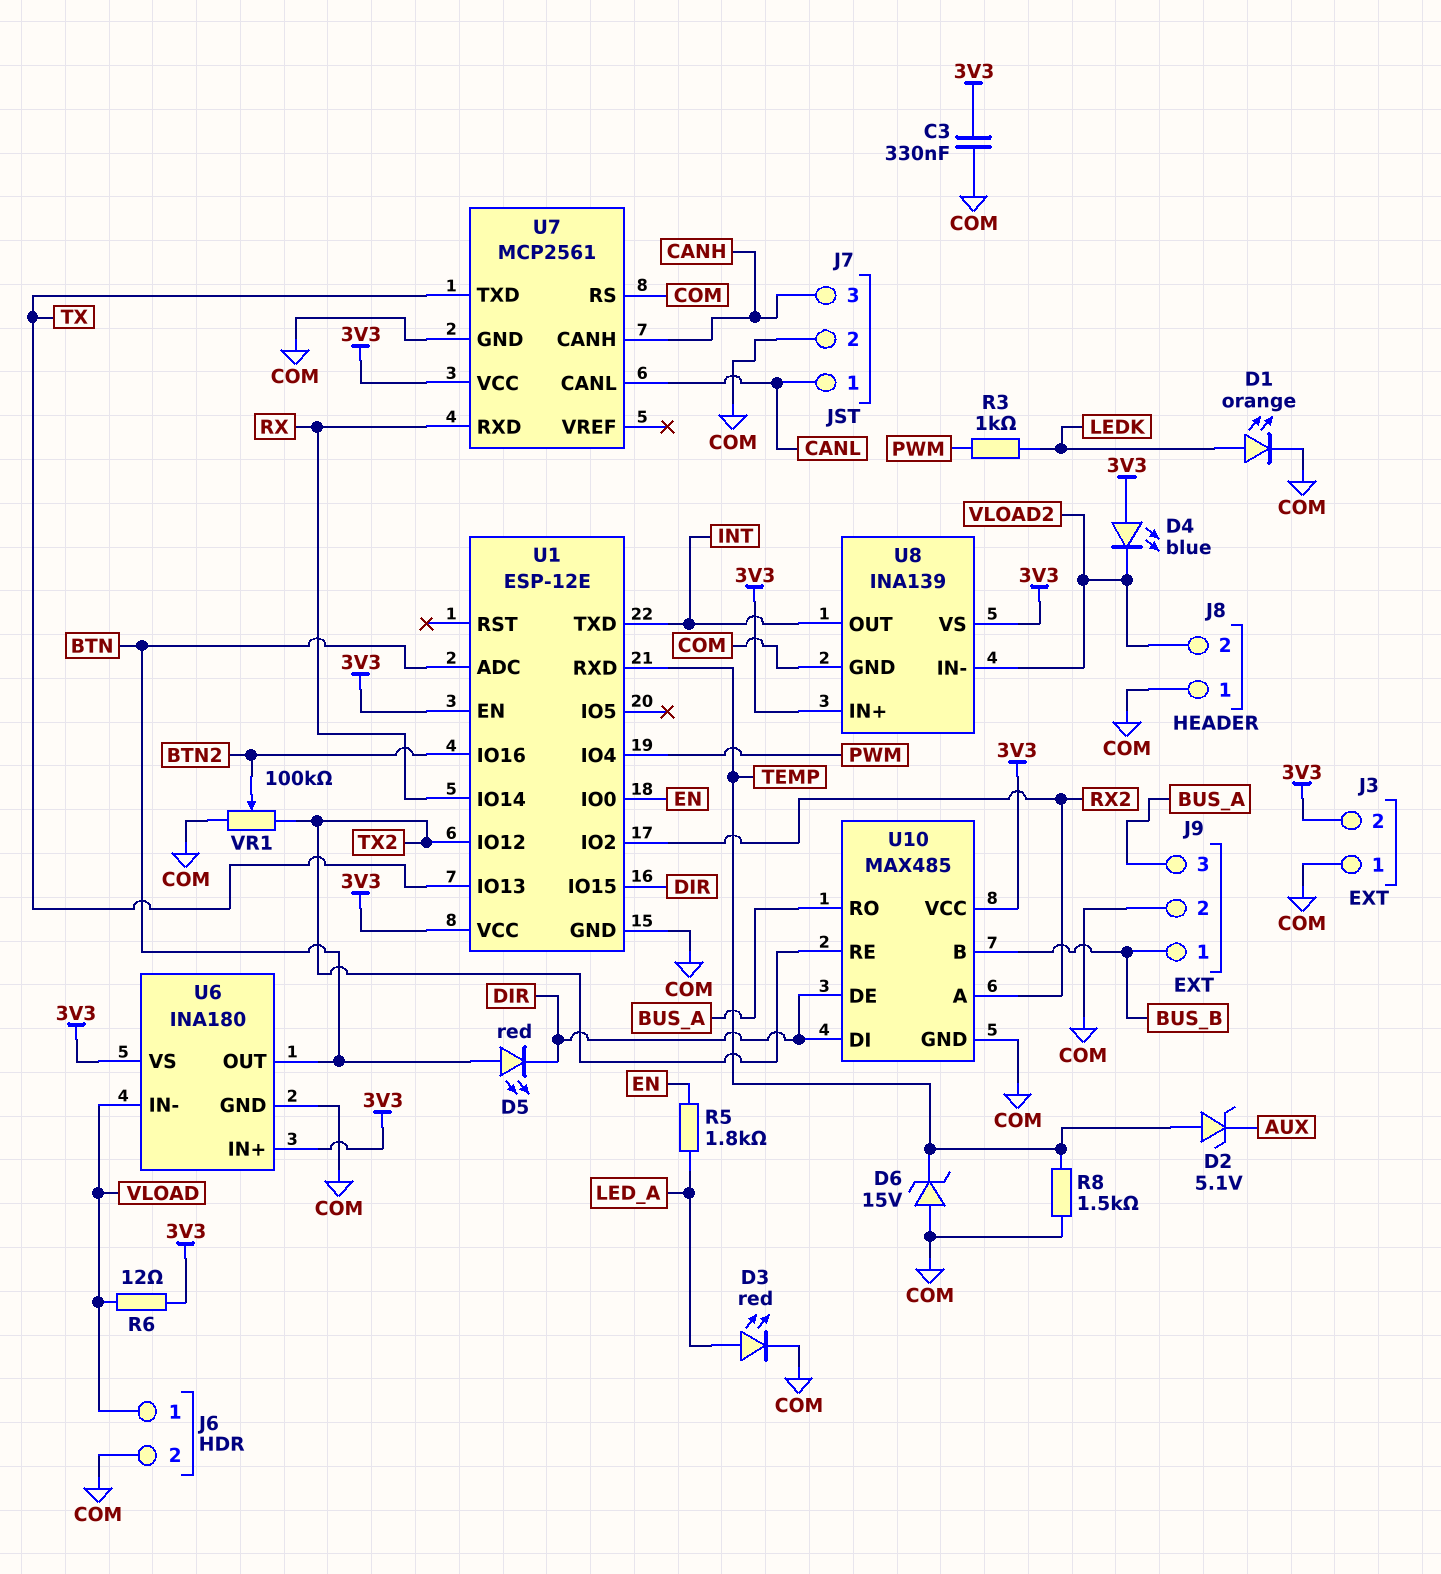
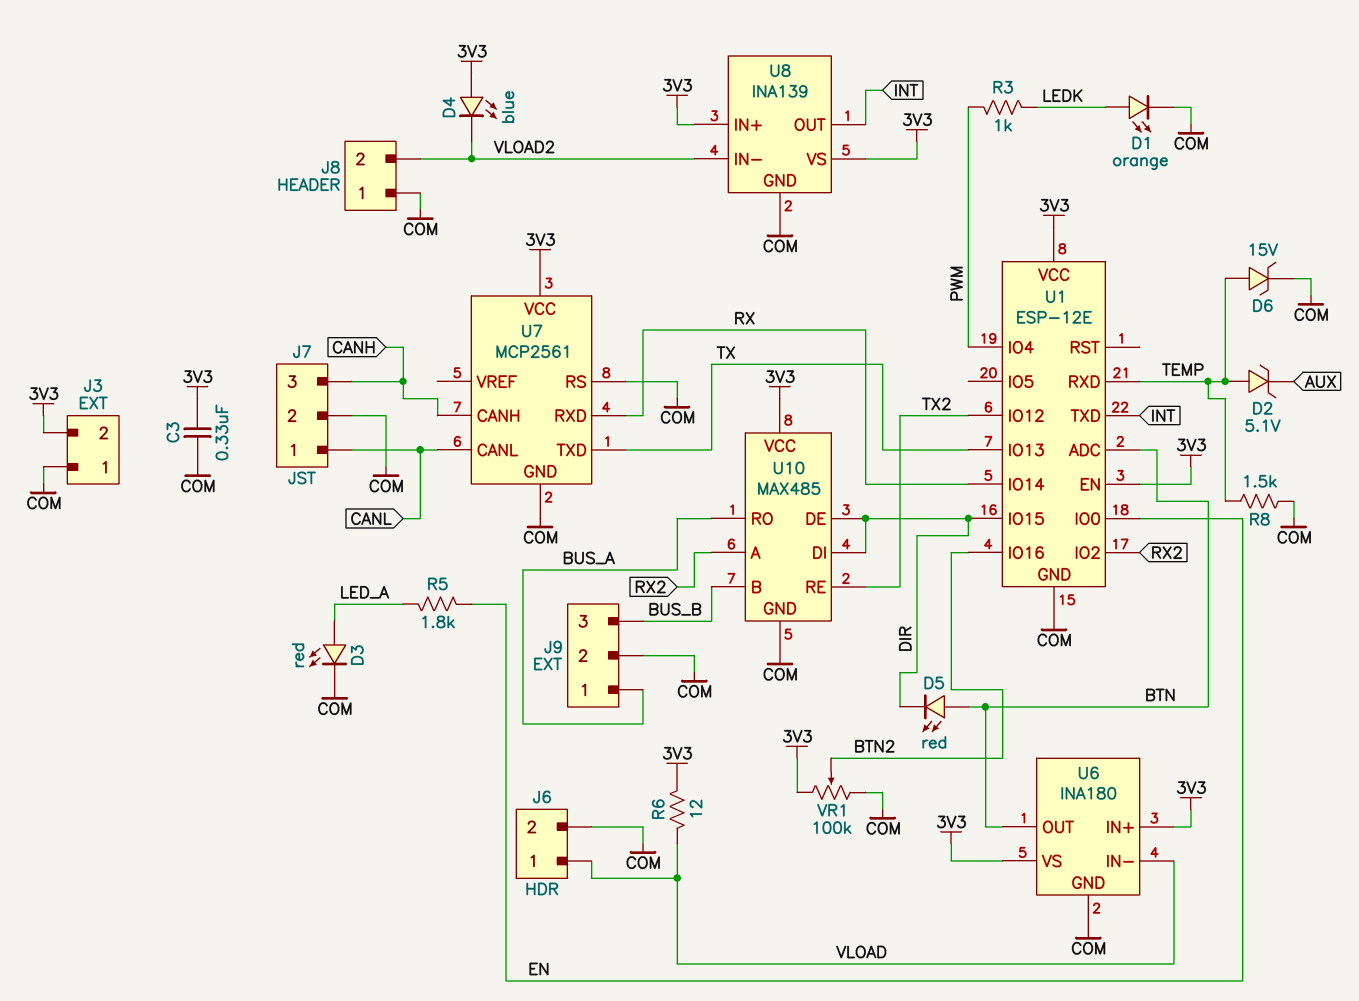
D6: zener 15V (A COM, K TEMP) -> zener 15V (A TEMP, K COM)
J9 pin 1: BUS_B -> BUS_A
J9 pin 3: BUS_A -> BUS_B
VR1: 100k (COM, TX2, wiper BTN2) -> 100k (3V3, COM, wiper BTN2)

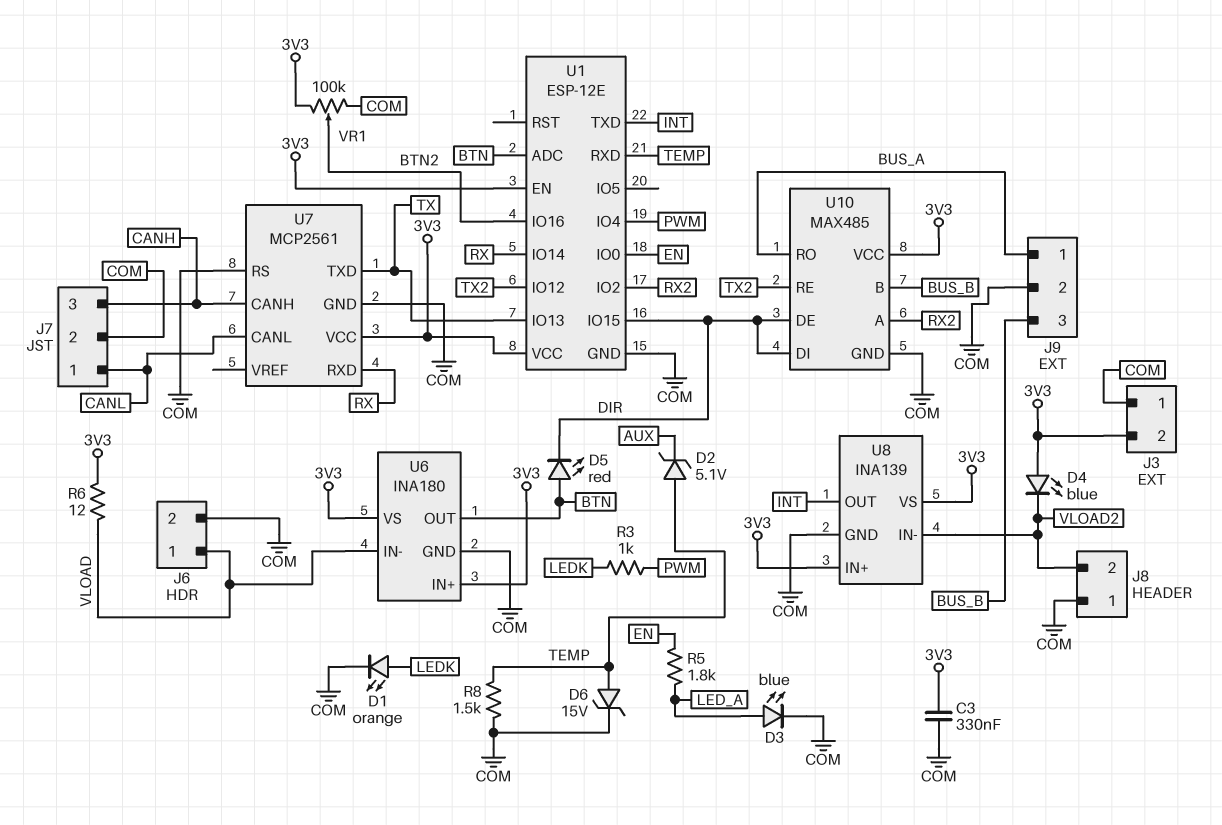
D3: LED red (A LED_A, K COM) -> LED blue (A LED_A, K COM)

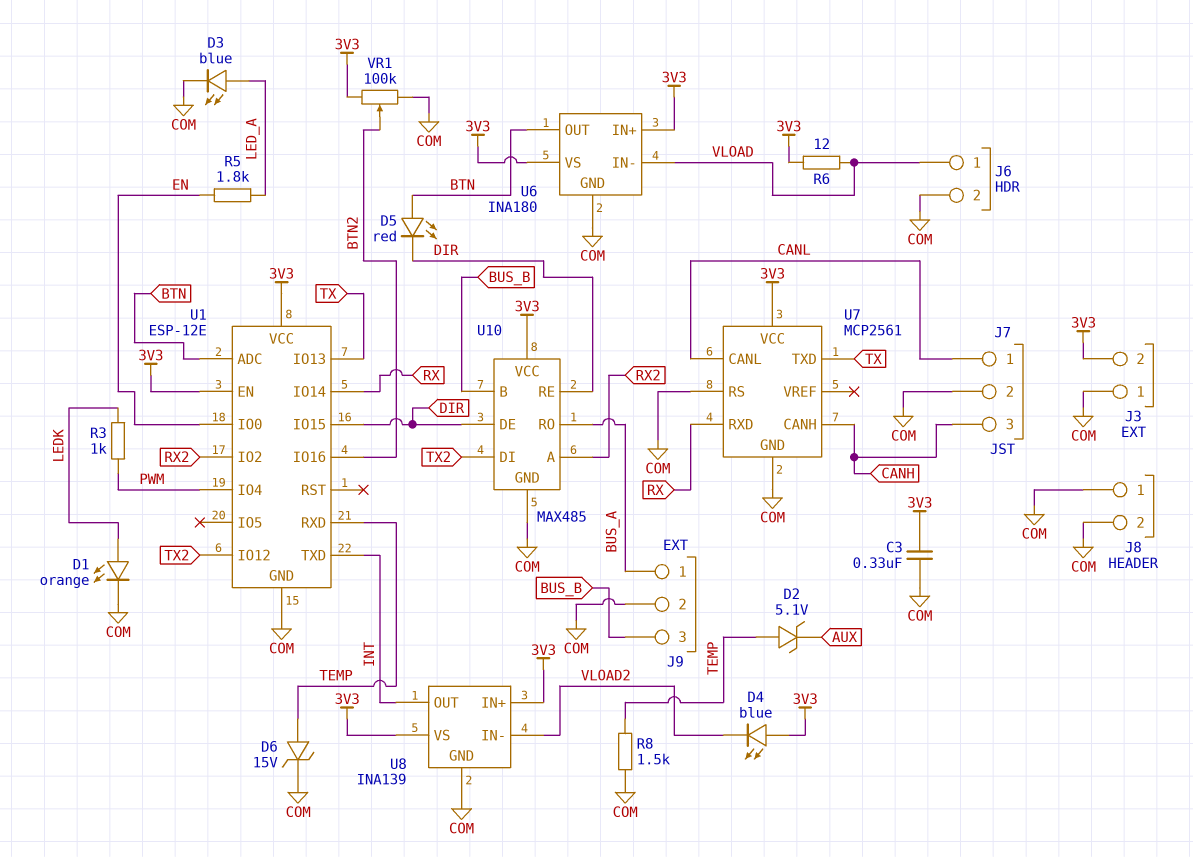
J8 pin 2: VLOAD2 -> COM
U10 pin DI: DIR -> TX2
U10 pin RE: TX2 -> DIR

